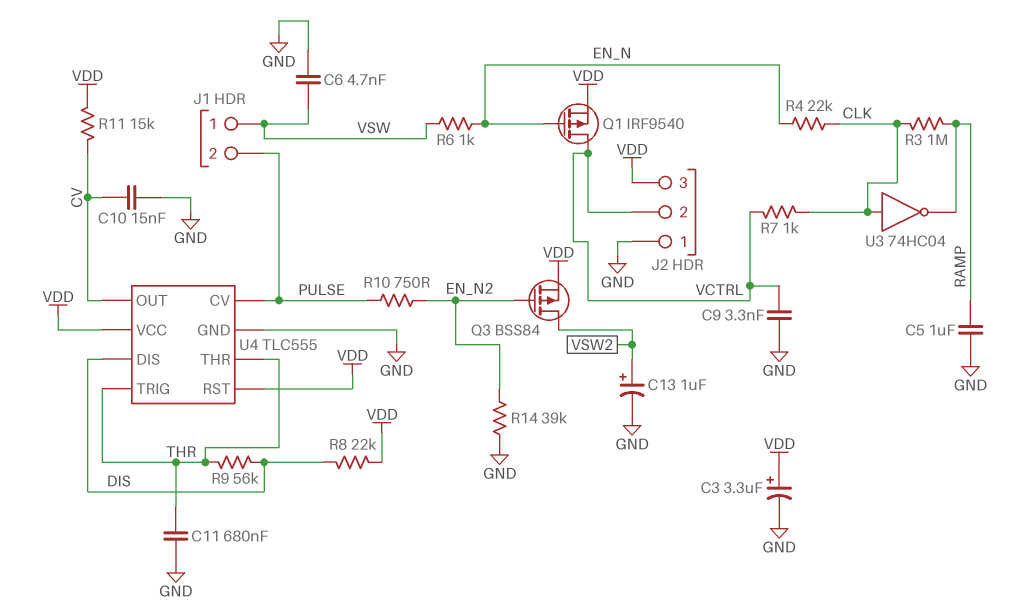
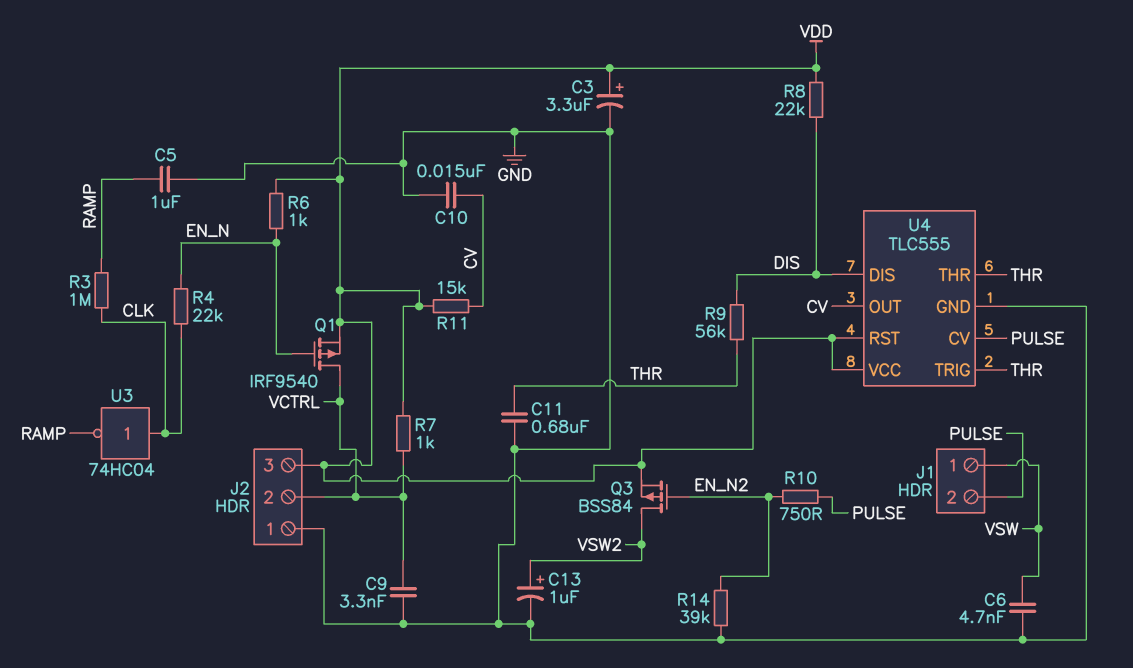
R6: 1k (EN_N, VSW) -> 1k (EN_N, VDD)
R7: 1k (CLK, VCTRL) -> 1k (VCTRL, VDD)

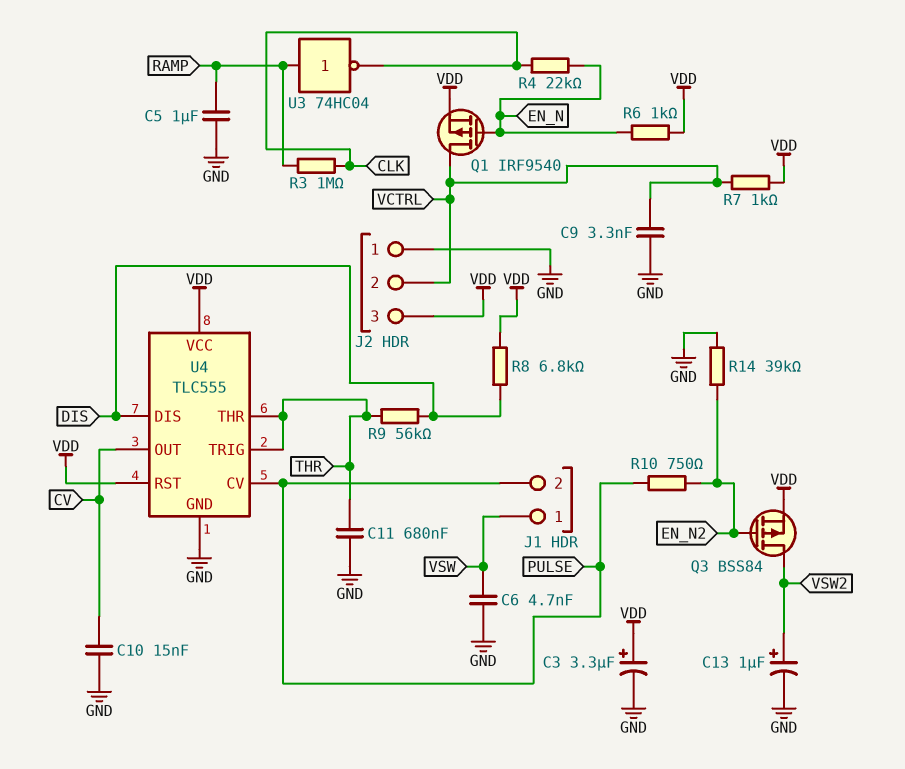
R8: 22k (DIS, VDD) -> 6.8k (DIS, VDD)
R11: 15k (CV, VDD) -> none
U3: NOT 74HC04 (in CLK, out RAMP) -> NOT 74HC04 (in RAMP, out CLK)

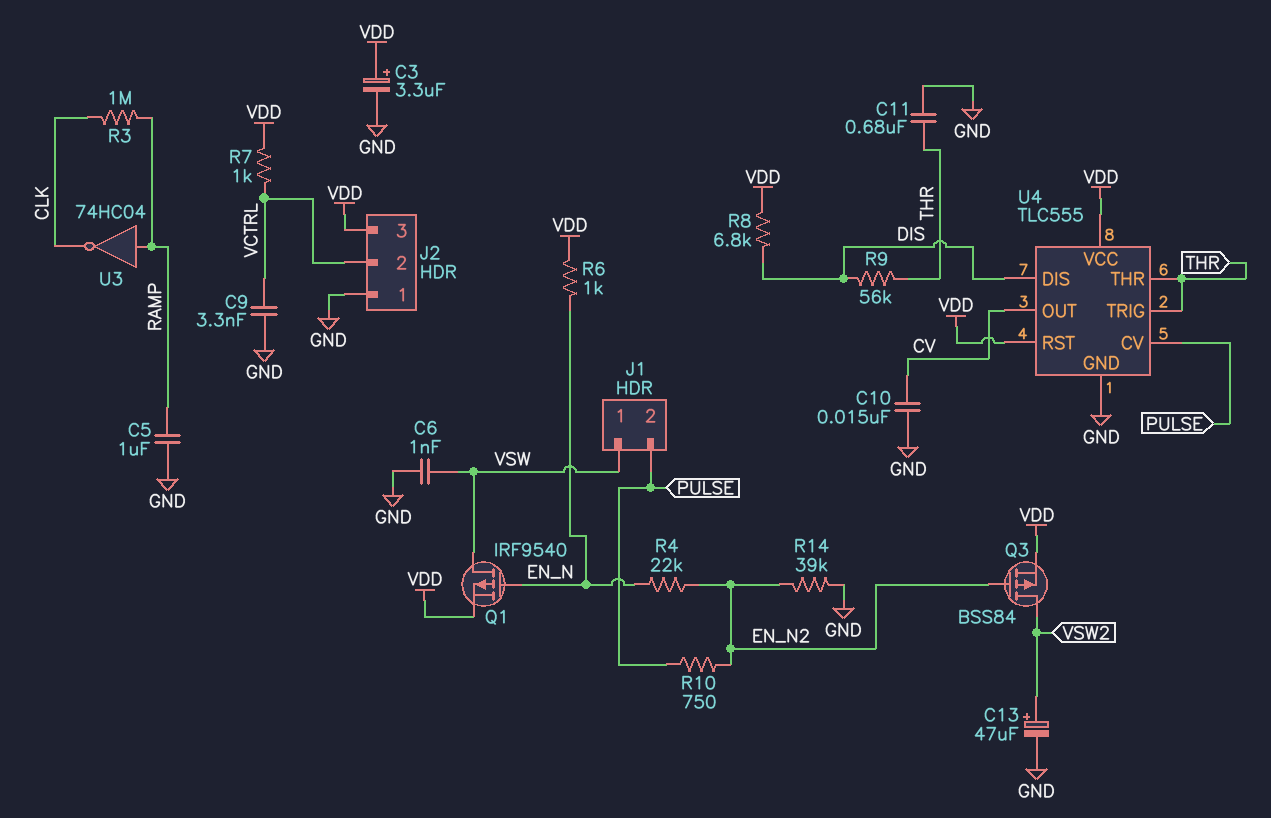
C6: 4.7nF (GND, VSW) -> 1nF (GND, VSW)
C13: 1uF (plus VSW2, minus GND) -> 47uF (plus VSW2, minus GND)
Q1: PMOS IRF9540 (G EN_N, D VCTRL, S VDD) -> PMOS IRF9540 (G EN_N, D VSW, S VDD)
R4: 22k (CLK, EN_N) -> 22k (EN_N, EN_N2)

